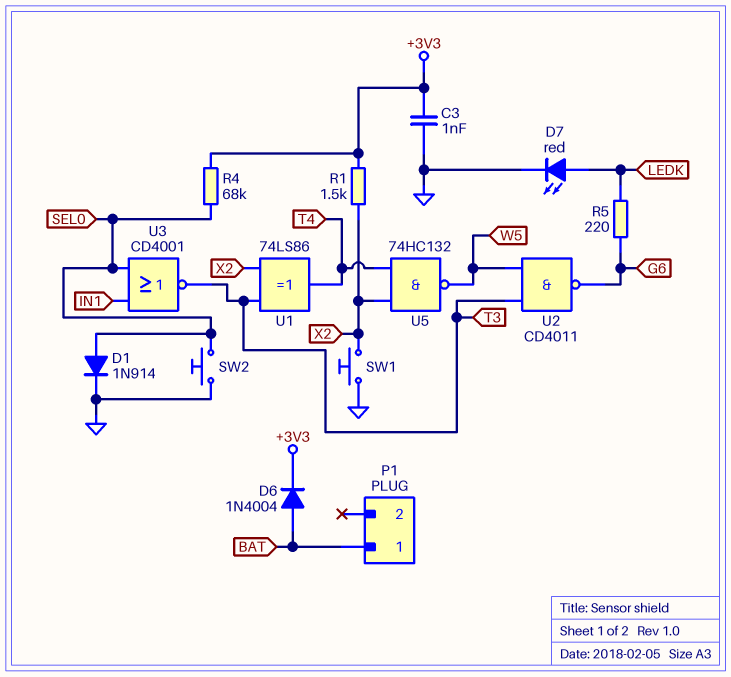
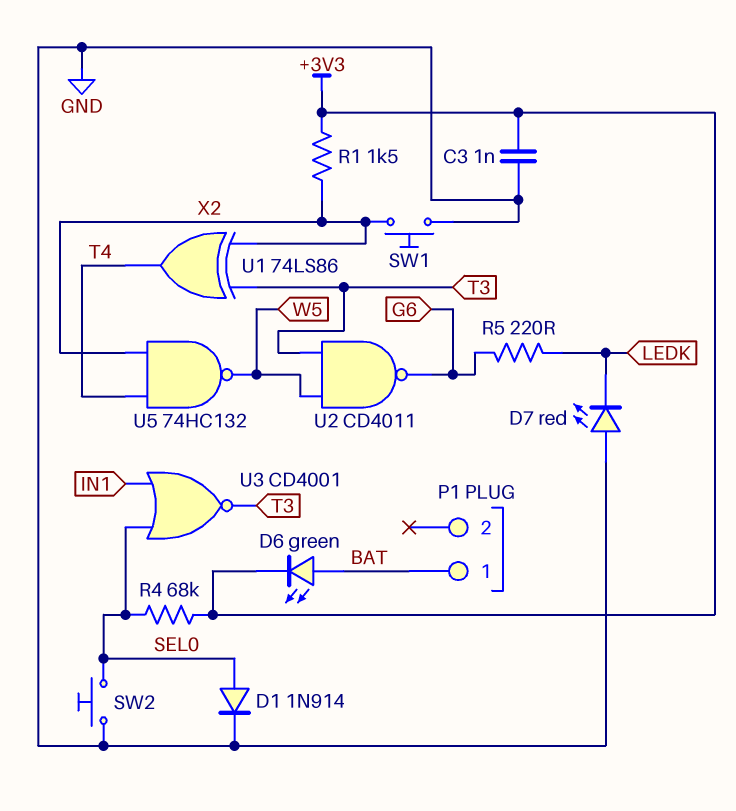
D6: diode 1N4004 (A BAT, K +3V3) -> LED green (A BAT, K +3V3)
D7: LED red (A LEDK, K GND) -> LED red (A GND, K LEDK)

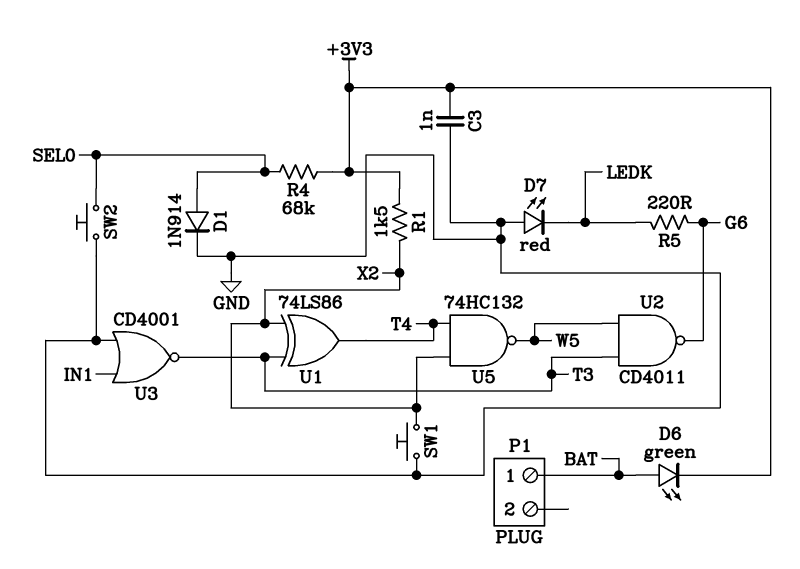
U3: NOR CD4001 (in IN1, in SEL0, out T3) -> NOR CD4001 (in GND, in IN1, out T3)

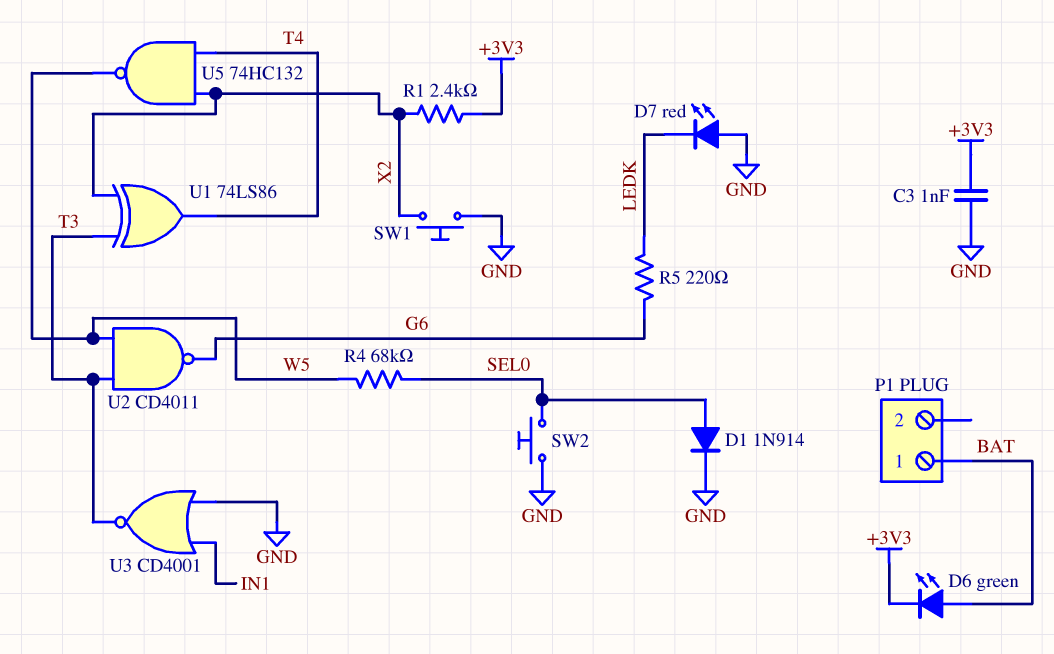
R1: 1.5k (+3V3, X2) -> 2.4k (+3V3, X2)
R4: 68k (+3V3, SEL0) -> 68k (SEL0, W5)

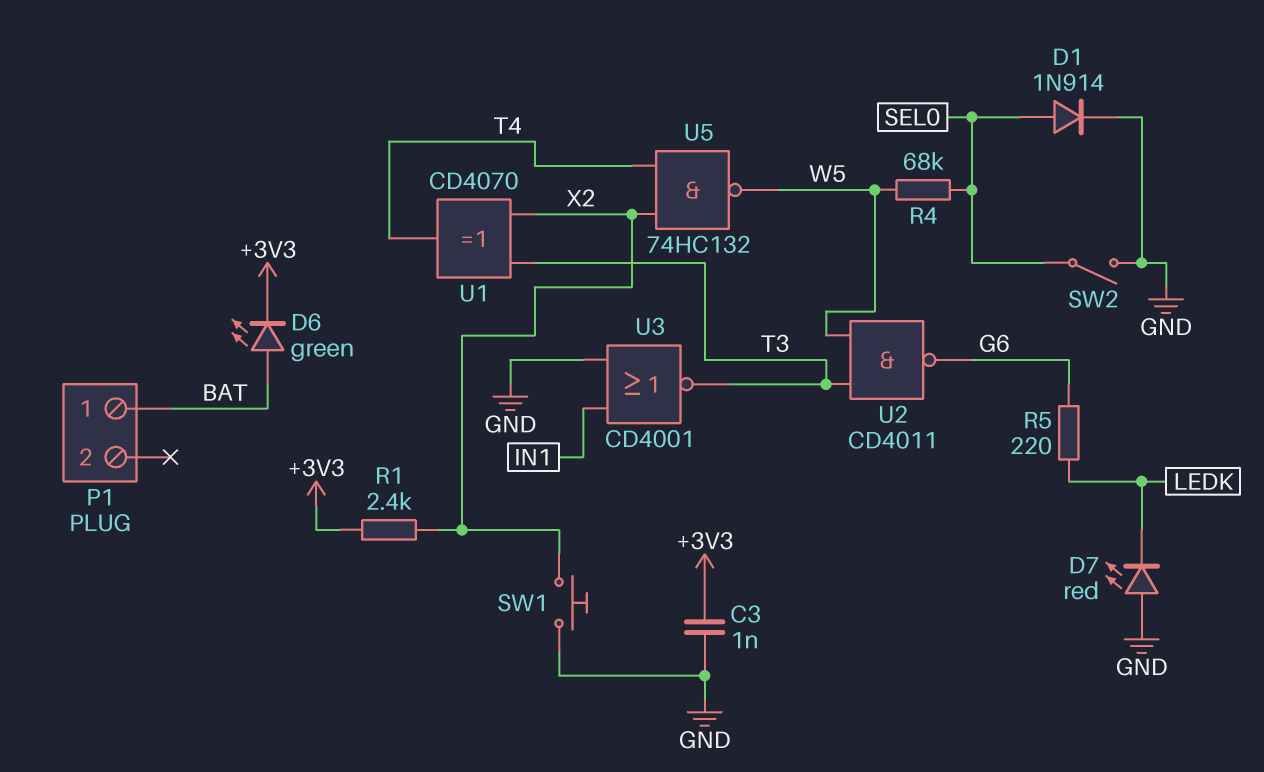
SW2: button (GND, SEL0) -> switch (GND, SEL0)
U1: XOR 74LS86 (in T3, in X2, out T4) -> XOR CD4070 (in T3, in X2, out T4)

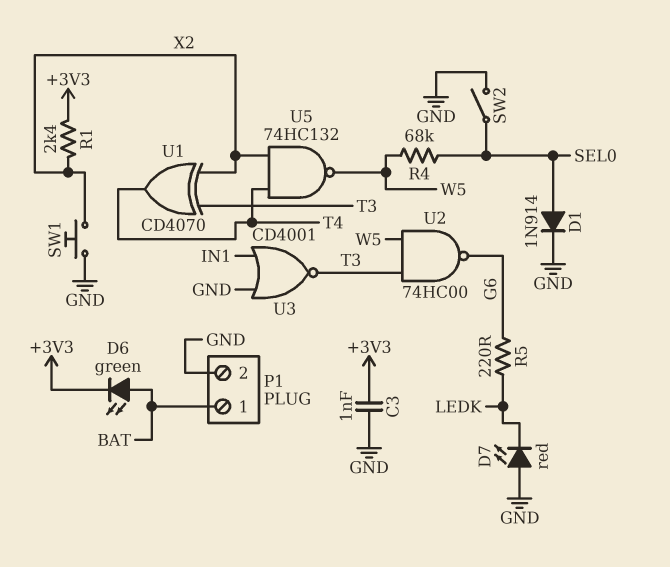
P1 pin 2: none -> GND
U2: NAND CD4011 (in T3, in W5, out G6) -> NAND 74HC00 (in T3, in W5, out G6)

